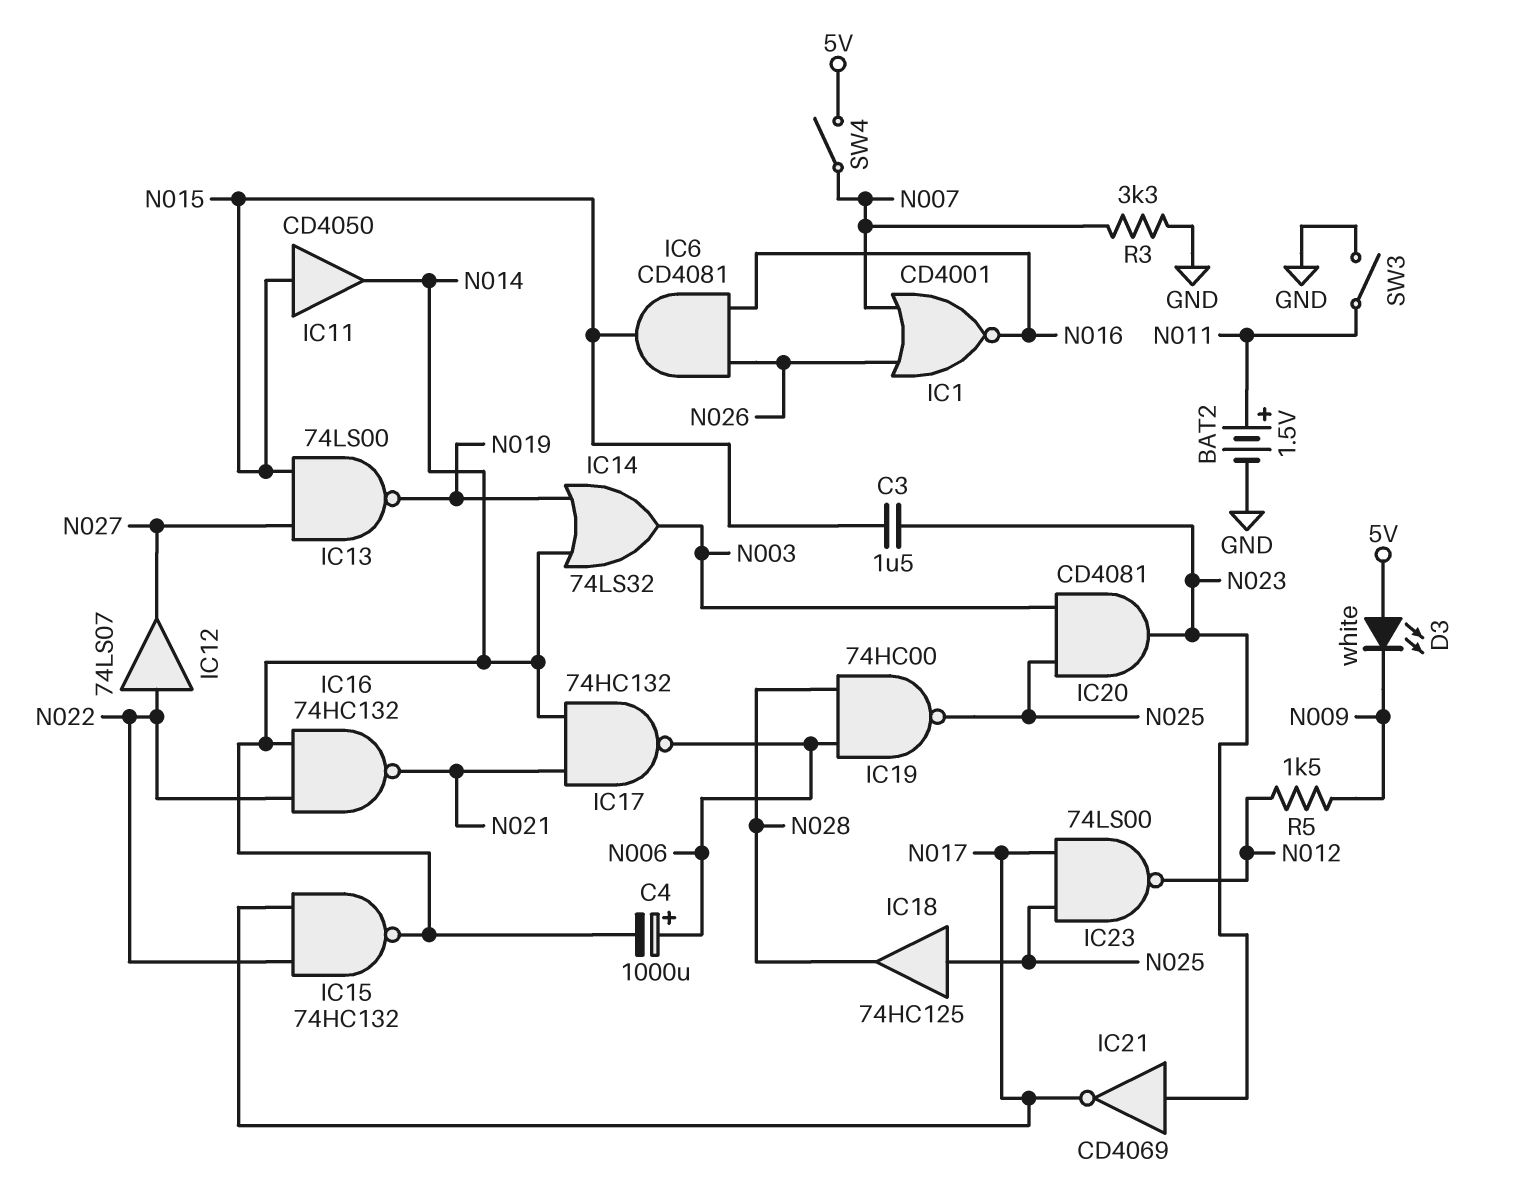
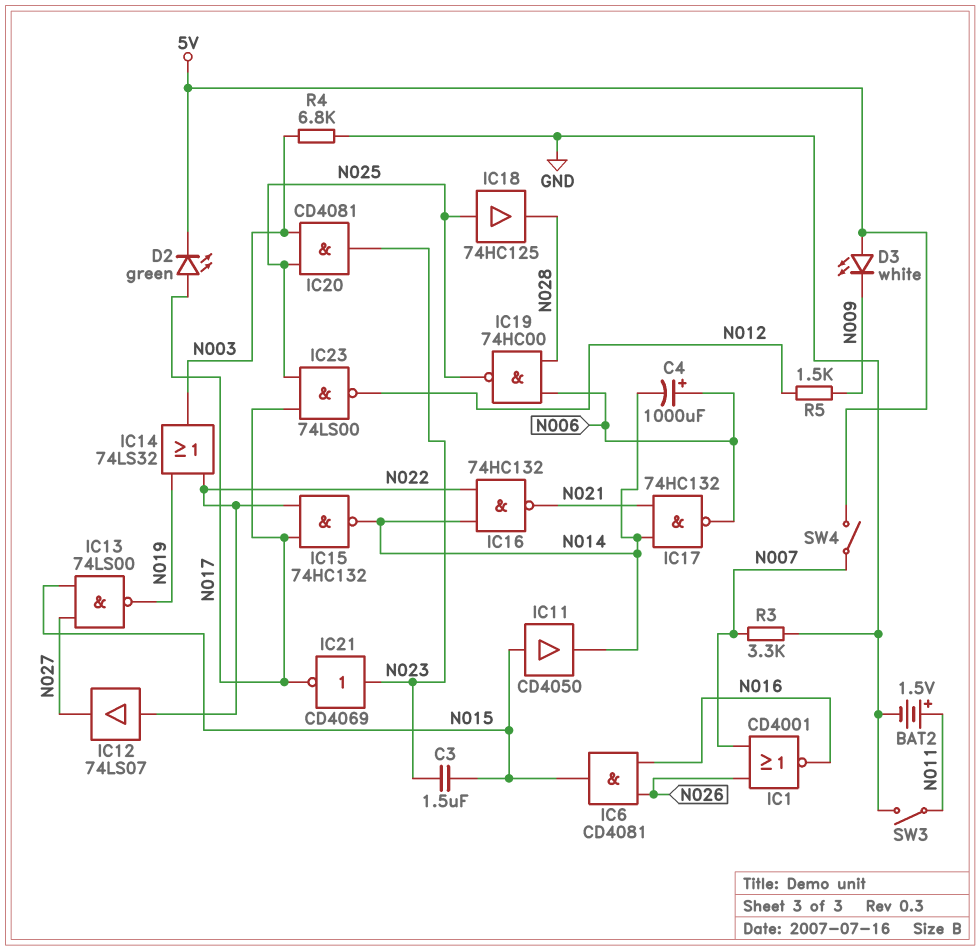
D2: none -> LED green (A N017, K 5V)
IC14: OR 74LS32 (in N014, in N019, out N003) -> OR 74LS32 (in N019, in N022, out N003)
R4: none -> 6.8k (GND, N003)

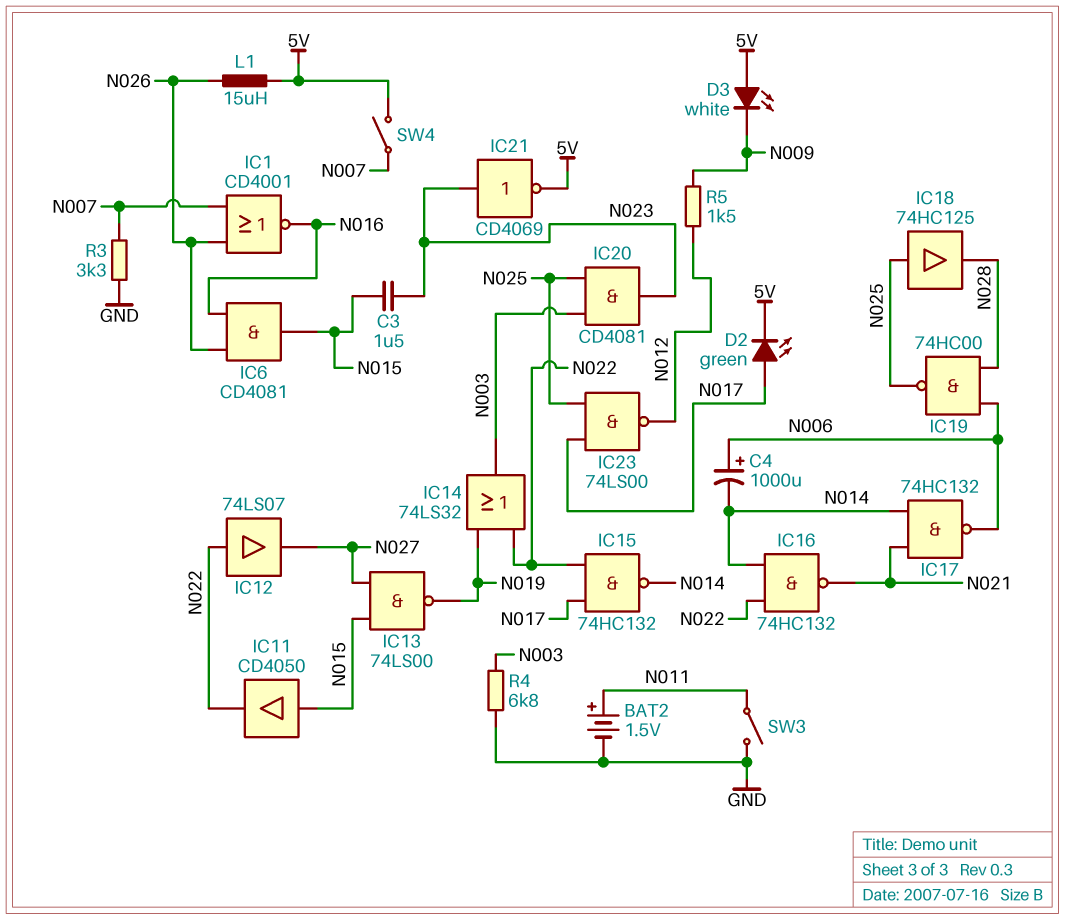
IC11: buffer CD4050 (in N015, out N014) -> buffer CD4050 (in N015, out N022)
IC21: NOT CD4069 (in N023, out N017) -> NOT CD4069 (in N023, out 5V)
L1: none -> 15uH (5V, N026)

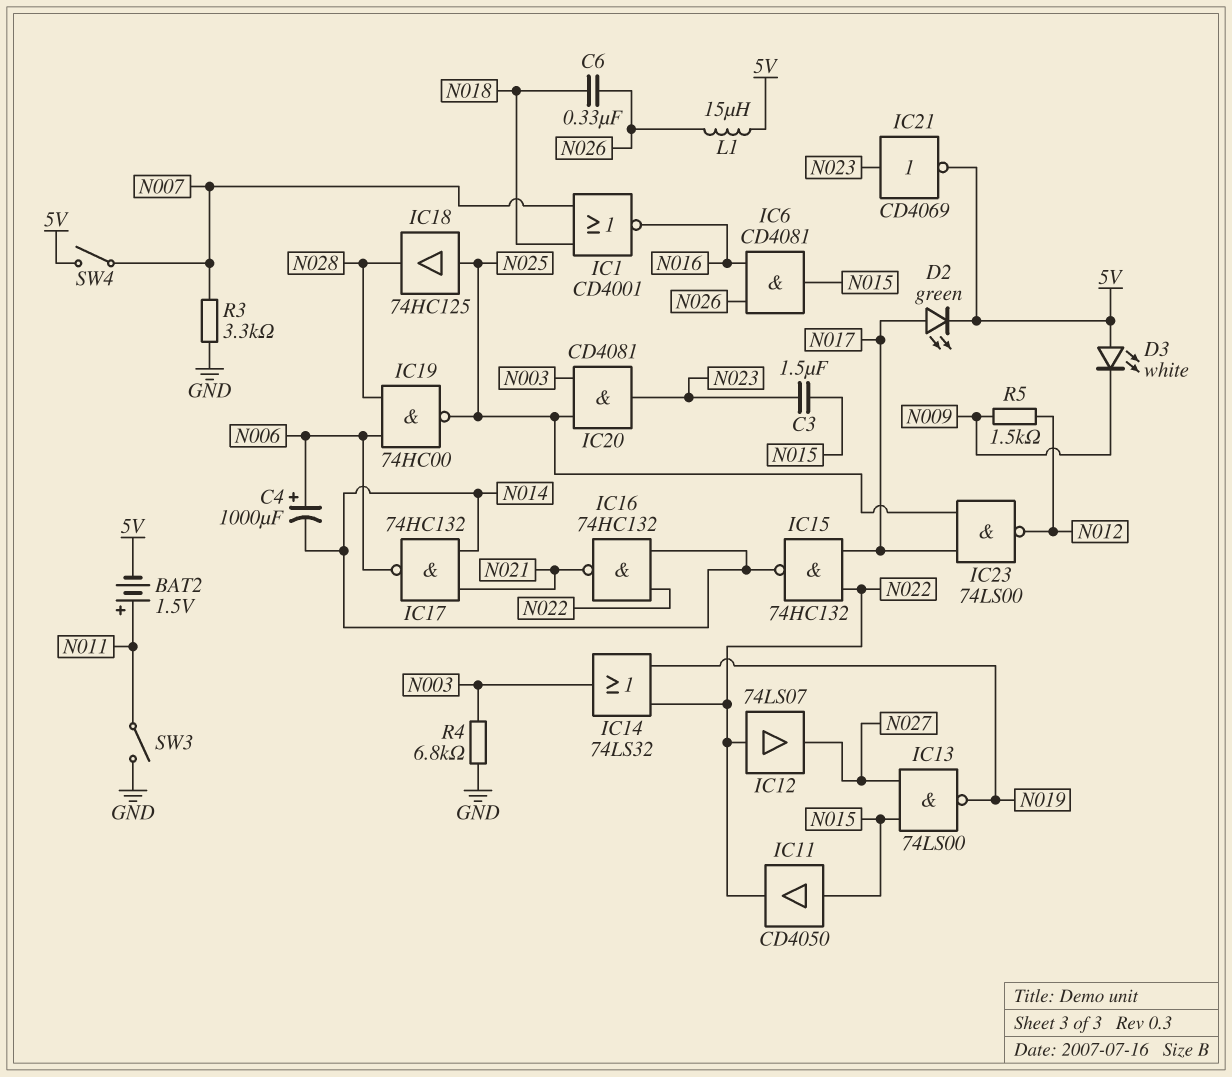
BAT2: 1.5V (plus N011, minus GND) -> 1.5V (plus N011, minus 5V)
C6: none -> 330nF (N018, N026)
IC1: NOR CD4001 (in N007, in N026, out N016) -> NOR CD4001 (in N007, in N018, out N016)

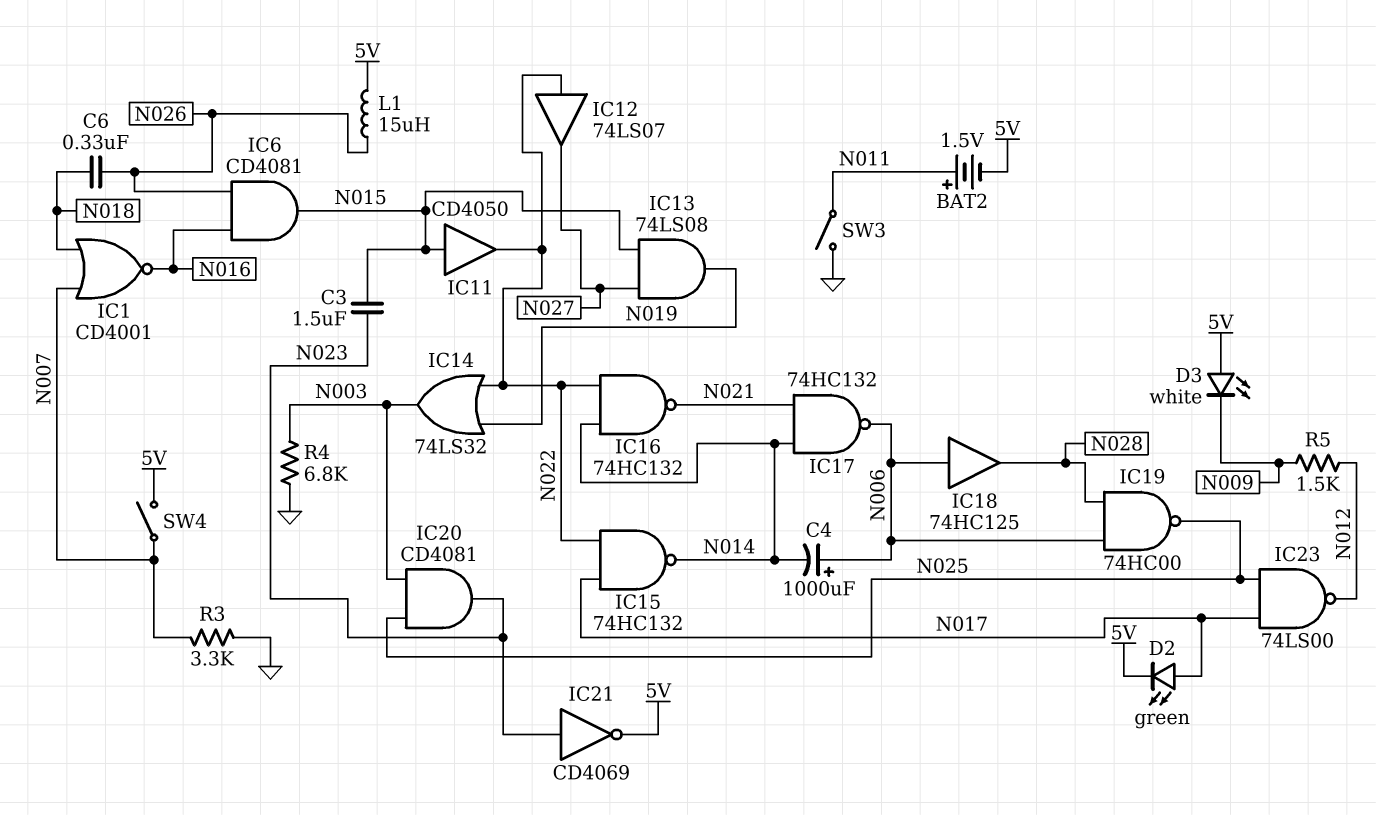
IC13: NAND 74LS00 (in N015, in N027, out N019) -> AND 74LS08 (in N015, in N027, out N019)
IC18: buffer 74HC125 (in N025, out N028) -> buffer 74HC125 (in N006, out N028)

